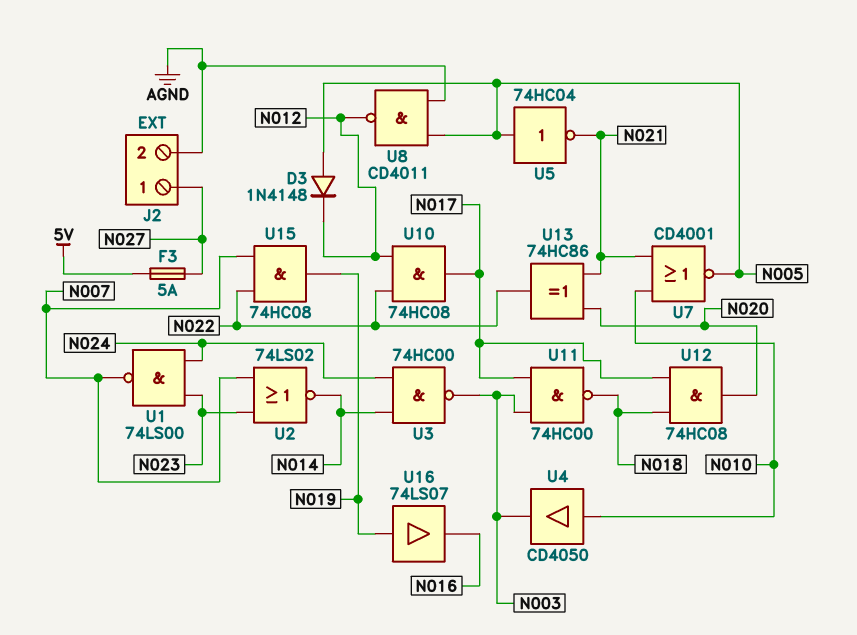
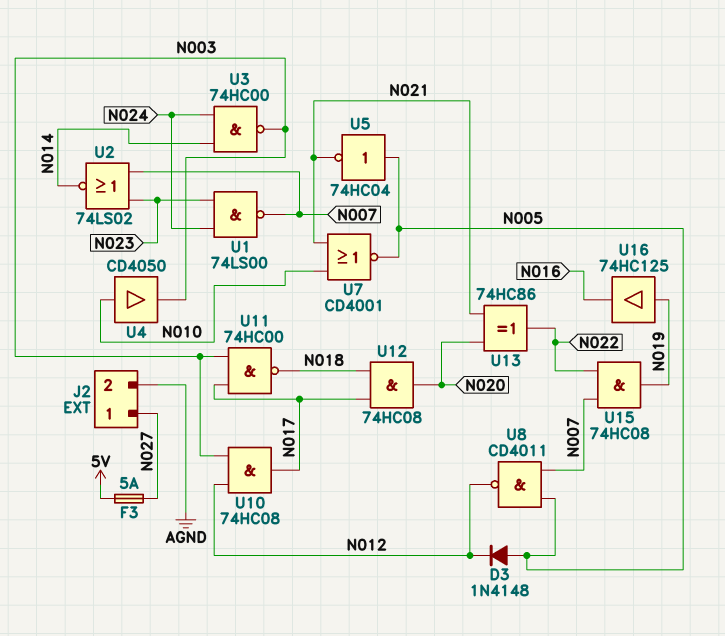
U8: NAND CD4011 (in AGND, in N005, out N012) -> NAND CD4011 (in N005, in N007, out N012)
U10: AND 74HC08 (in N012, in N022, out N017) -> AND 74HC08 (in N003, in N012, out N017)
U16: buffer 74LS07 (in N019, out N016) -> buffer 74HC125 (in N019, out N016)

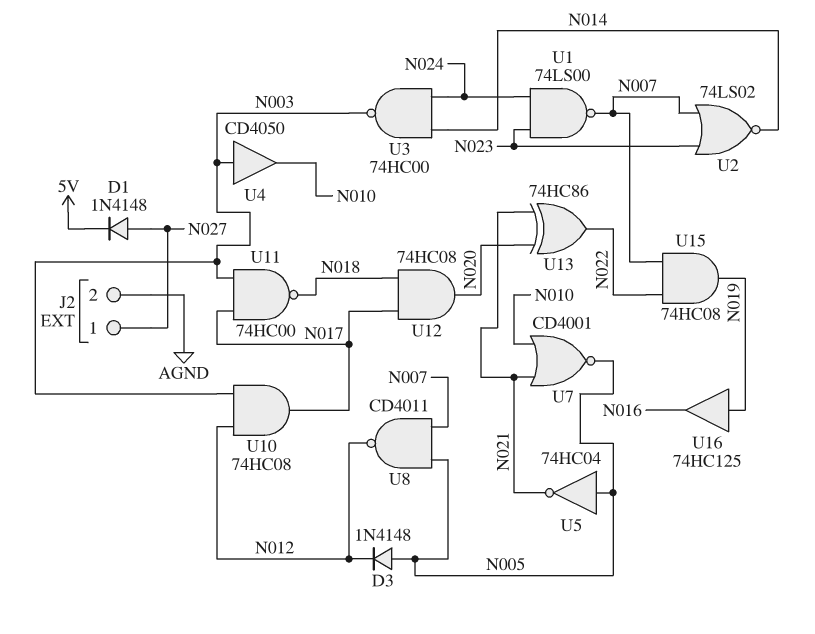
D1: none -> diode 1N4148 (A N027, K 5V)
F3: 5A (5V, N027) -> none
U4: buffer CD4050 (in N010, out N003) -> buffer CD4050 (in N003, out N010)

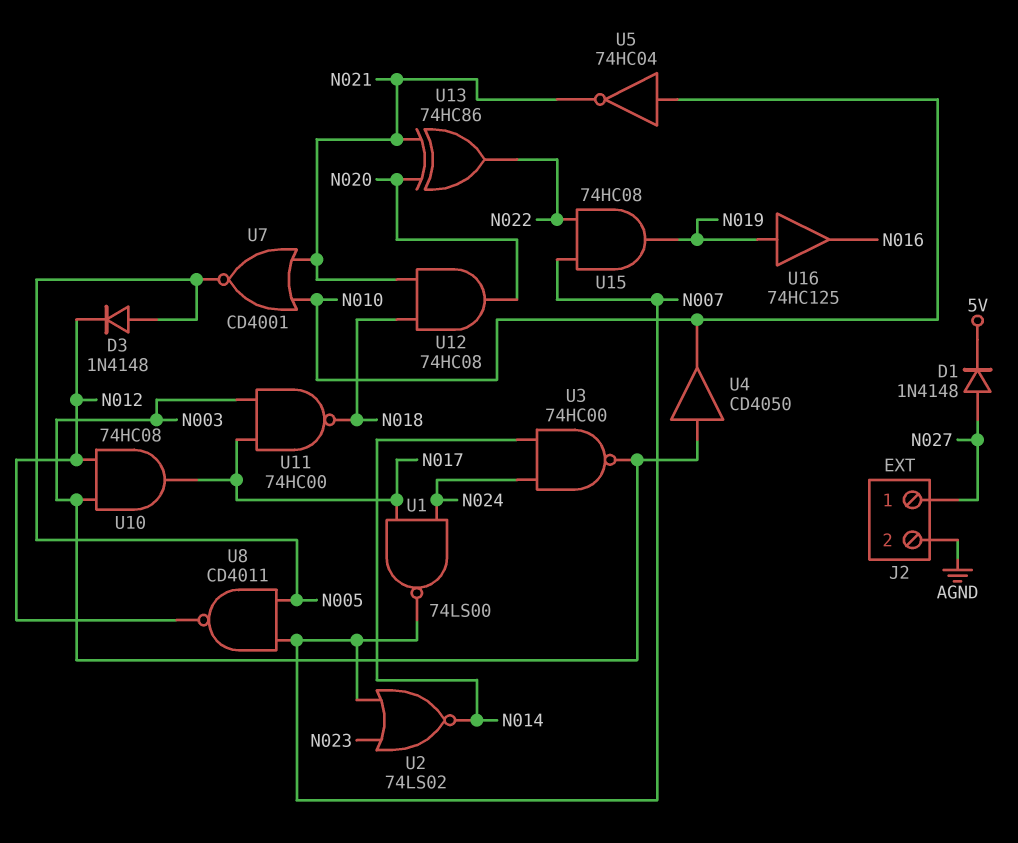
U1: NAND 74LS00 (in N023, in N024, out N007) -> NAND 74LS00 (in N017, in N024, out N007)
U5: NOT 74HC04 (in N005, out N021) -> NOT 74HC04 (in N010, out N021)
U12: AND 74HC08 (in N017, in N018, out N020) -> AND 74HC08 (in N018, in N021, out N020)

